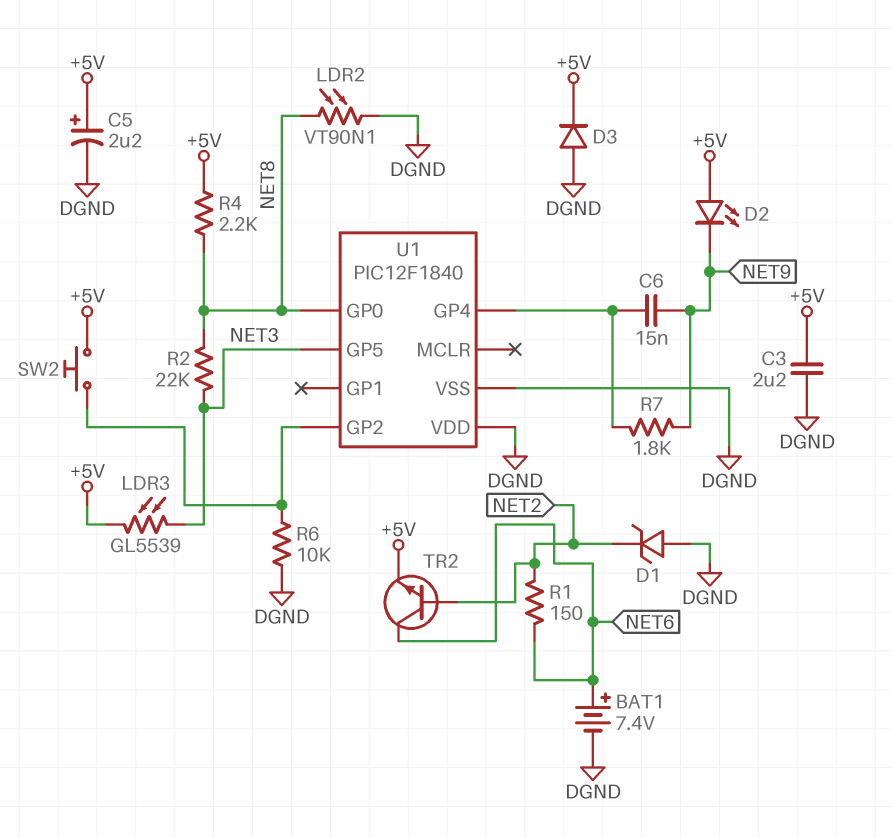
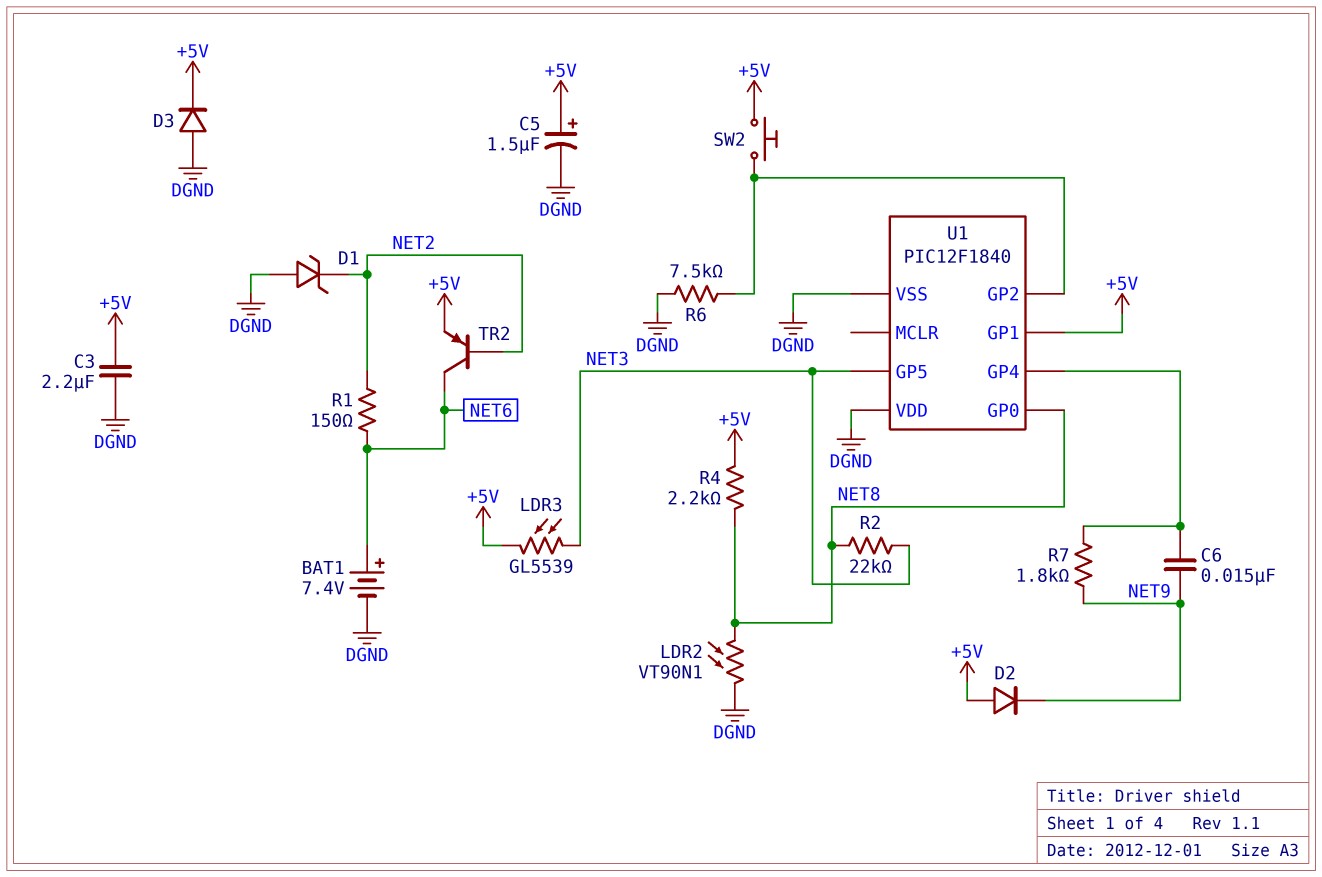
C5: 2.2uF (plus +5V, minus DGND) -> 1.5uF (plus +5V, minus DGND)
D2: LED (A +5V, K NET9) -> diode (A +5V, K NET9)
R6: 10k (DGND, U1/GP2) -> 7.5k (DGND, U1/GP2)
TR2: NPN (B NET2, C NET6, E +5V) -> PNP (B NET2, C NET6, E +5V)
U1 pin GP1: none -> +5V

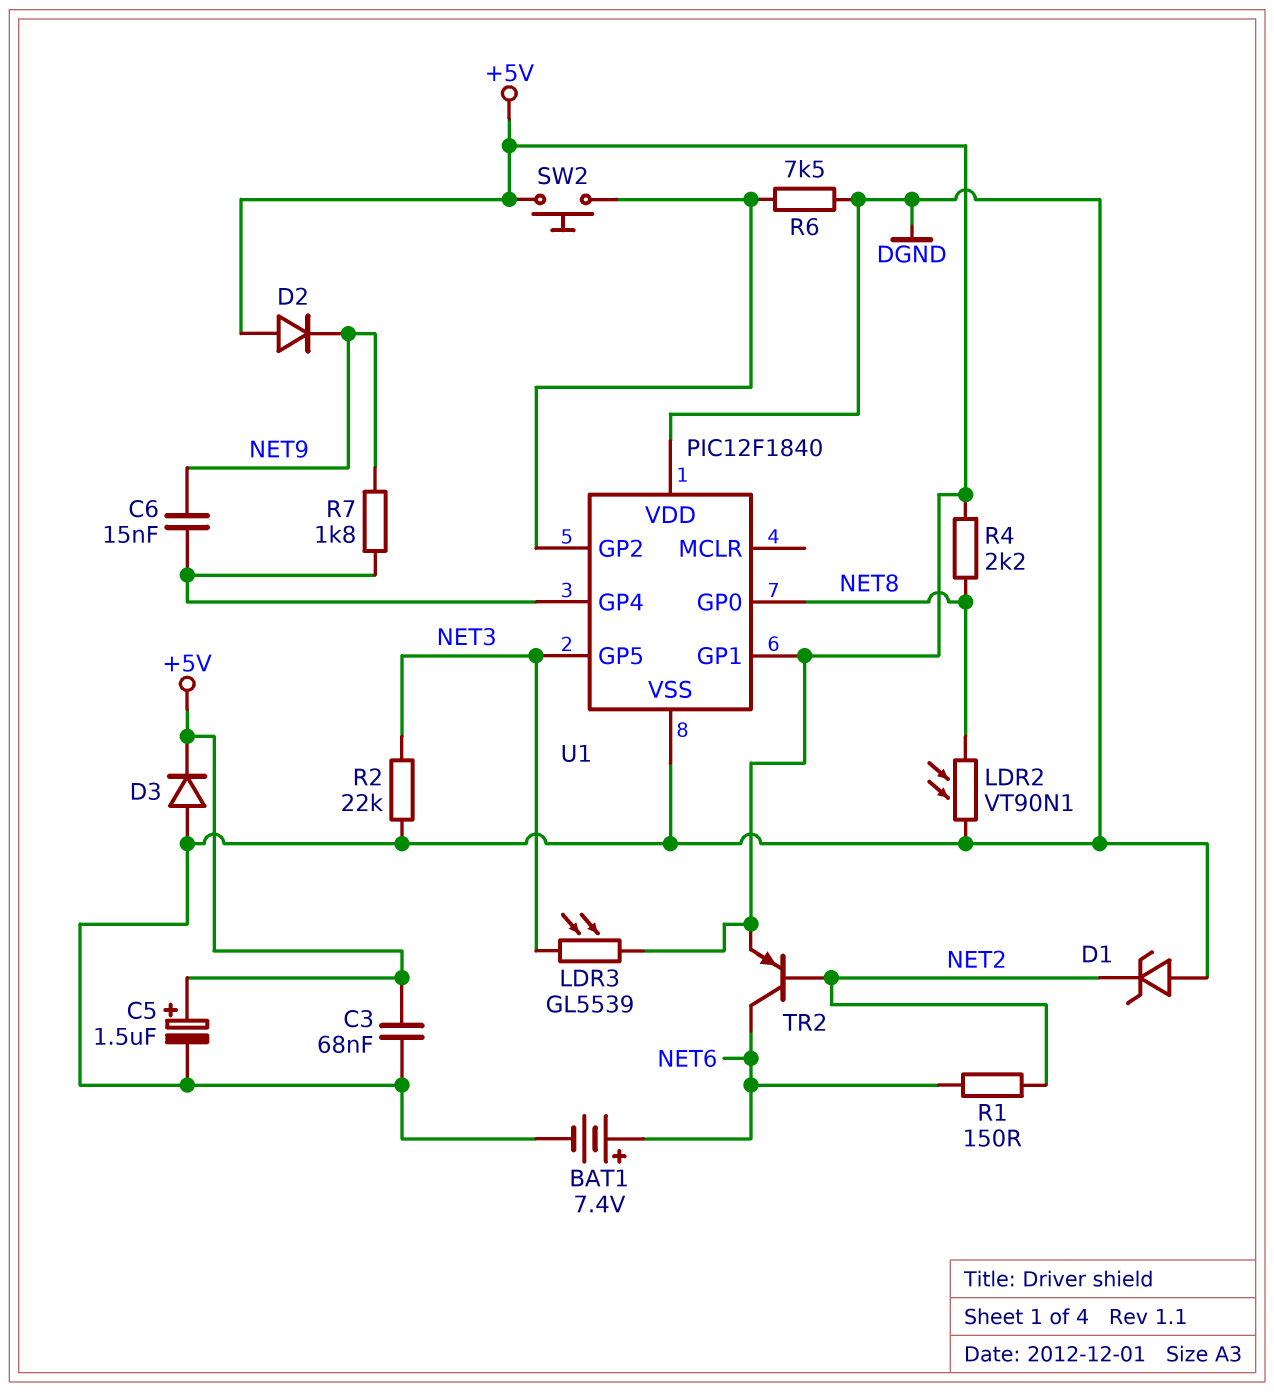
C3: 2.2uF (+5V, DGND) -> 68nF (+5V, DGND)
R2: 22k (NET3, NET8) -> 22k (DGND, NET3)

